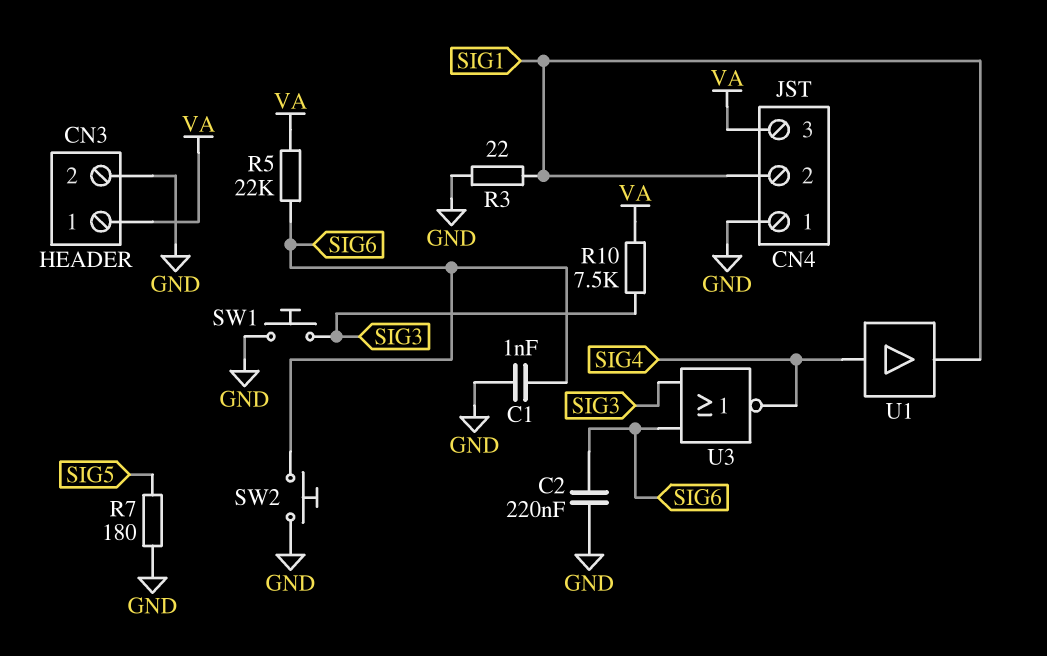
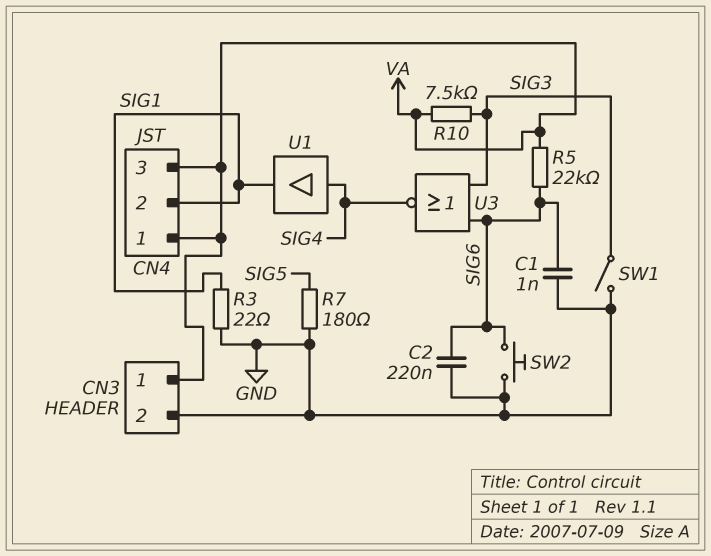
CN4 pin 1: GND -> VA
SW1: button (GND, SIG3) -> switch (GND, SIG3)

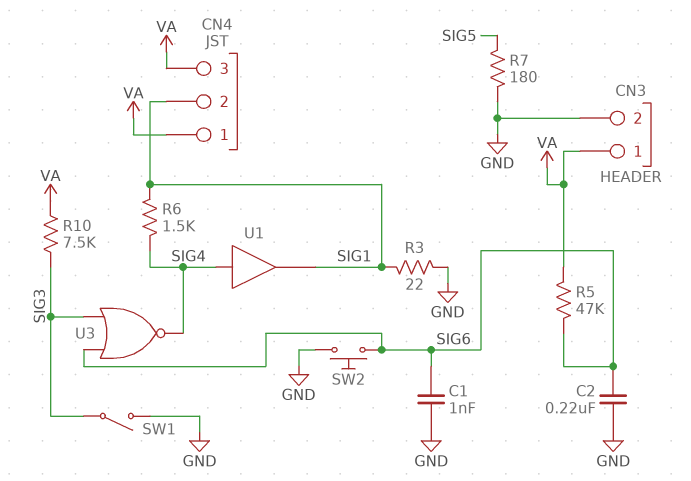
R5: 22k (SIG6, VA) -> 47k (SIG6, VA)
R6: none -> 1.5k (SIG1, SIG4)

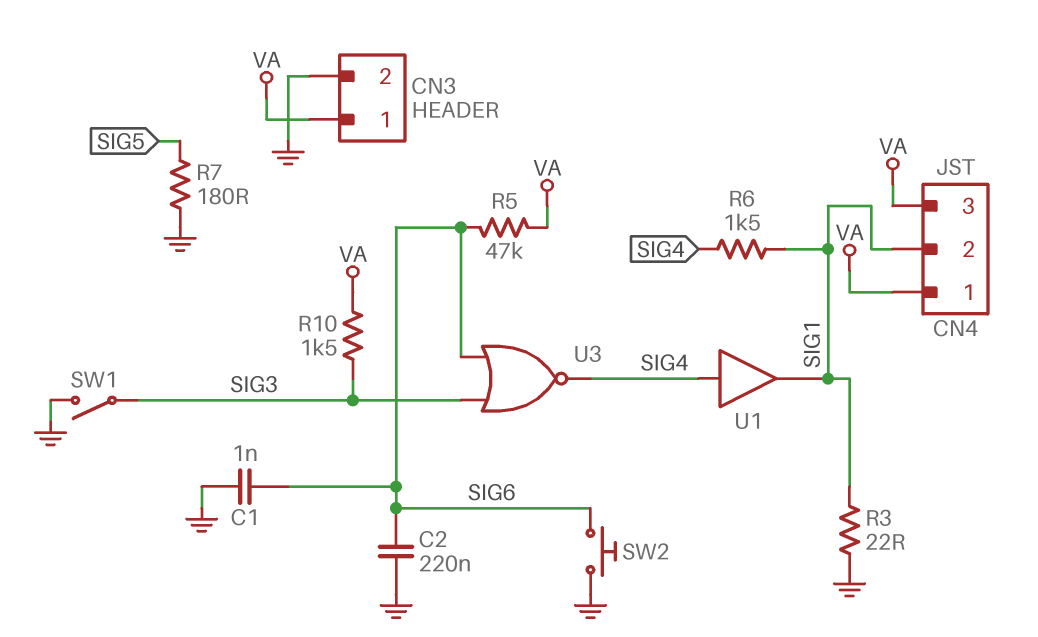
R10: 7.5k (SIG3, VA) -> 1.5k (SIG3, VA)

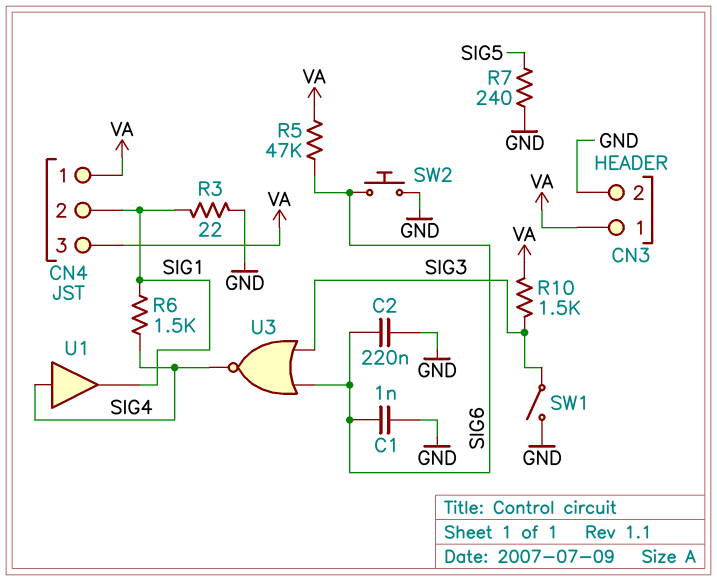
R7: 180 (GND, SIG5) -> 240 (GND, SIG5)

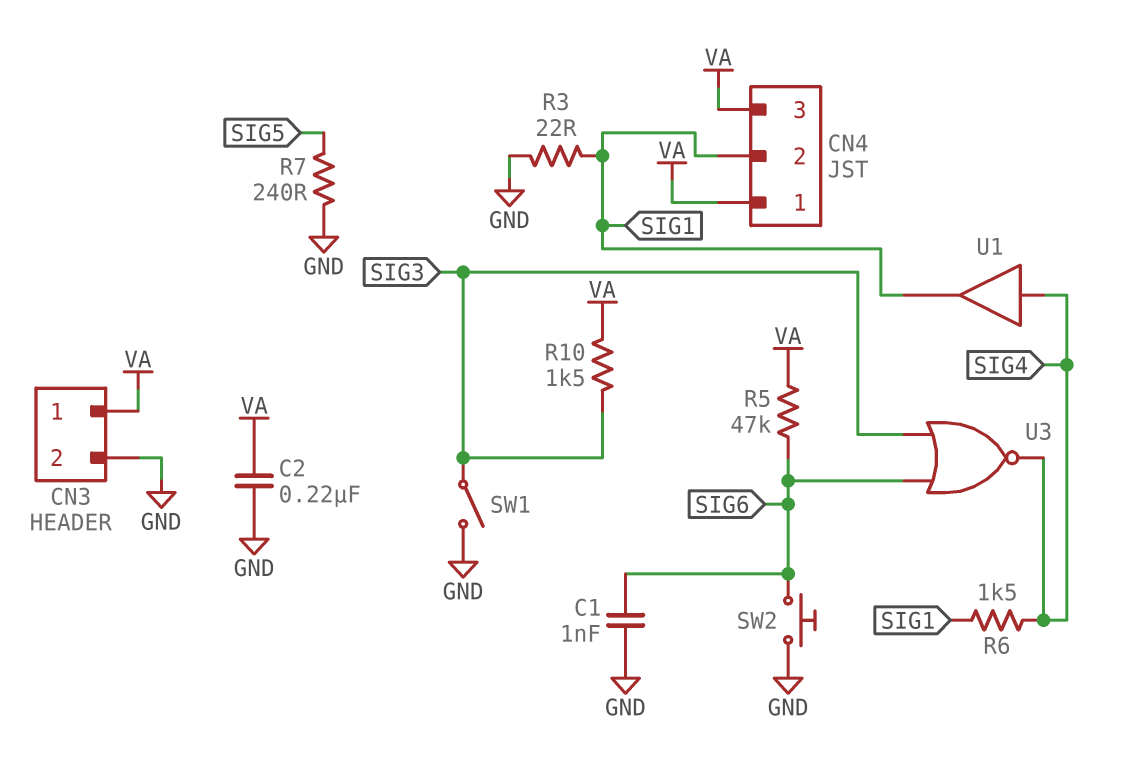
C2: 220nF (GND, SIG6) -> 220nF (GND, VA)

